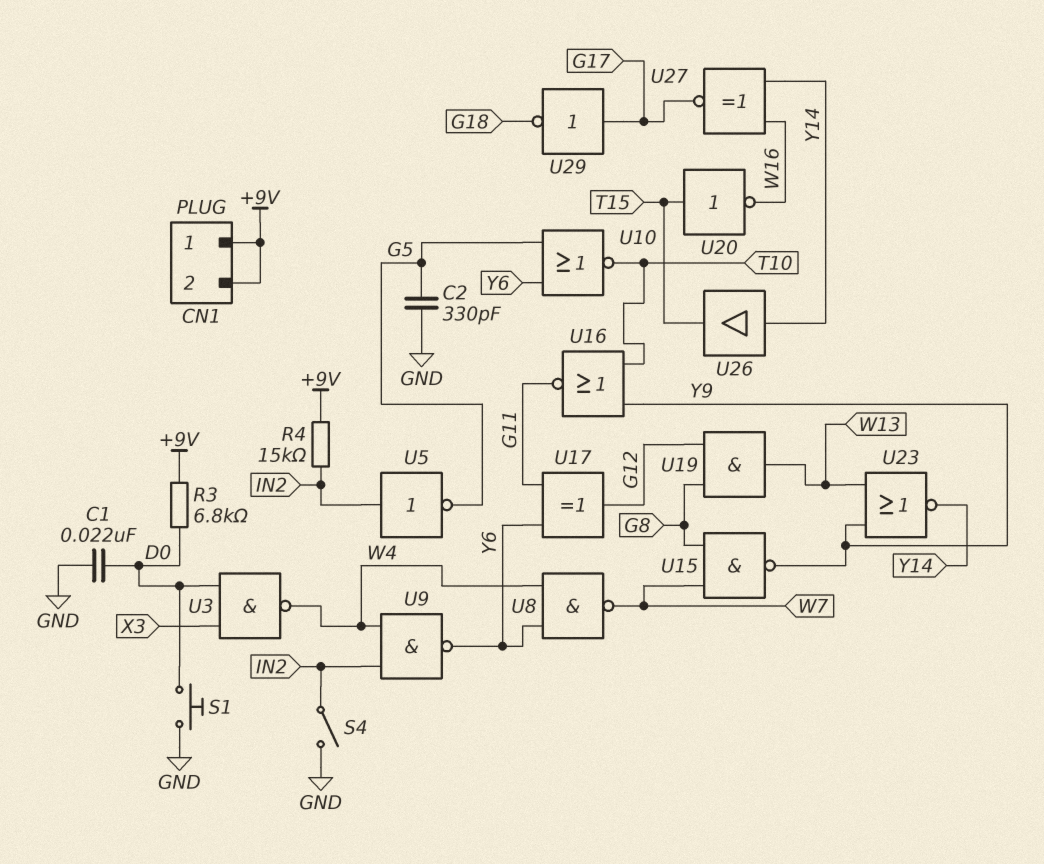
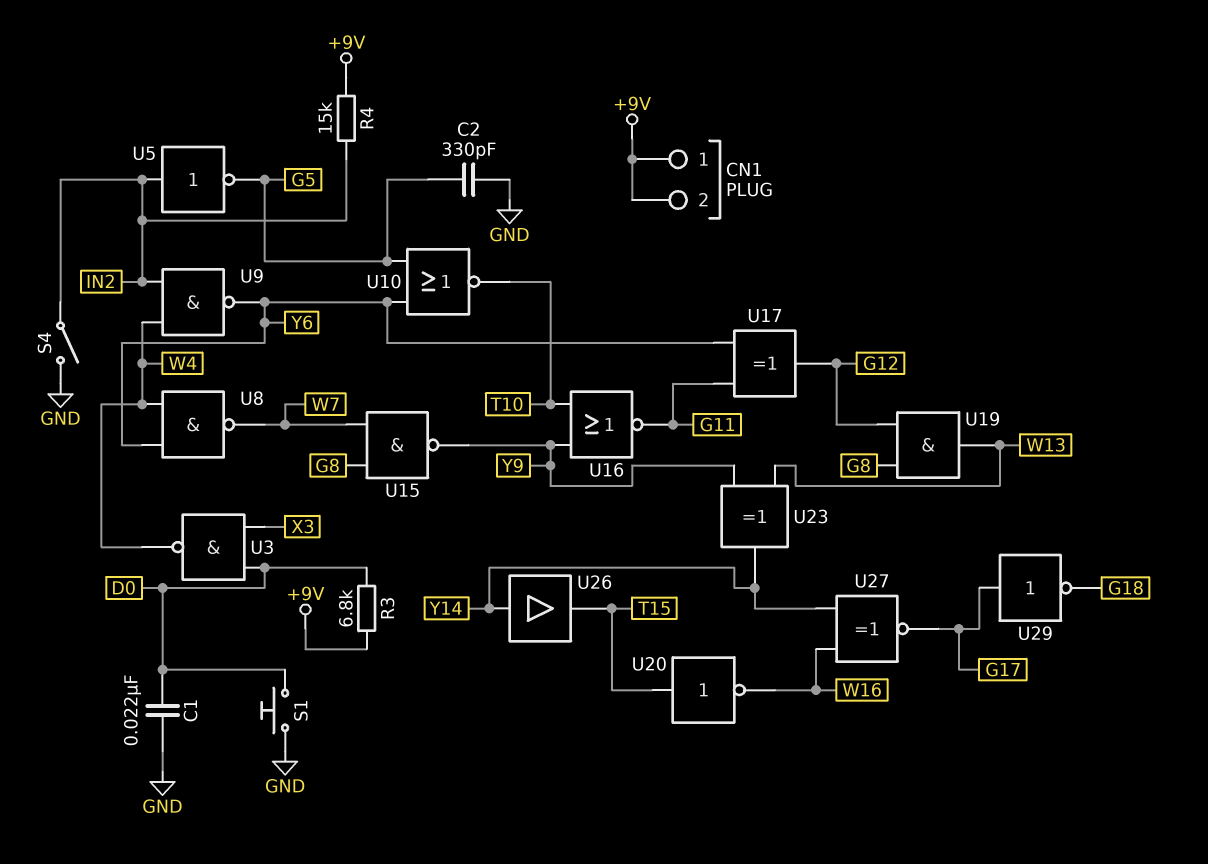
U23: NOR (in W13, in Y9, out Y14) -> XOR (in W13, in Y9, out Y14)

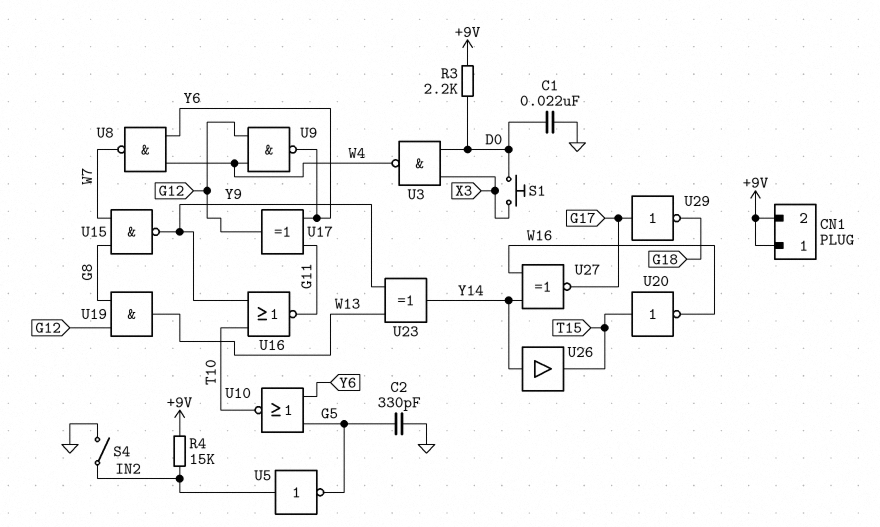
R3: 6.8k (+9V, D0) -> 2.2k (+9V, D0)
S1: button (D0, GND) -> button (D0, X3)
U9: NAND (in IN2, in W4, out Y6) -> NAND (in G12, in W4, out Y6)

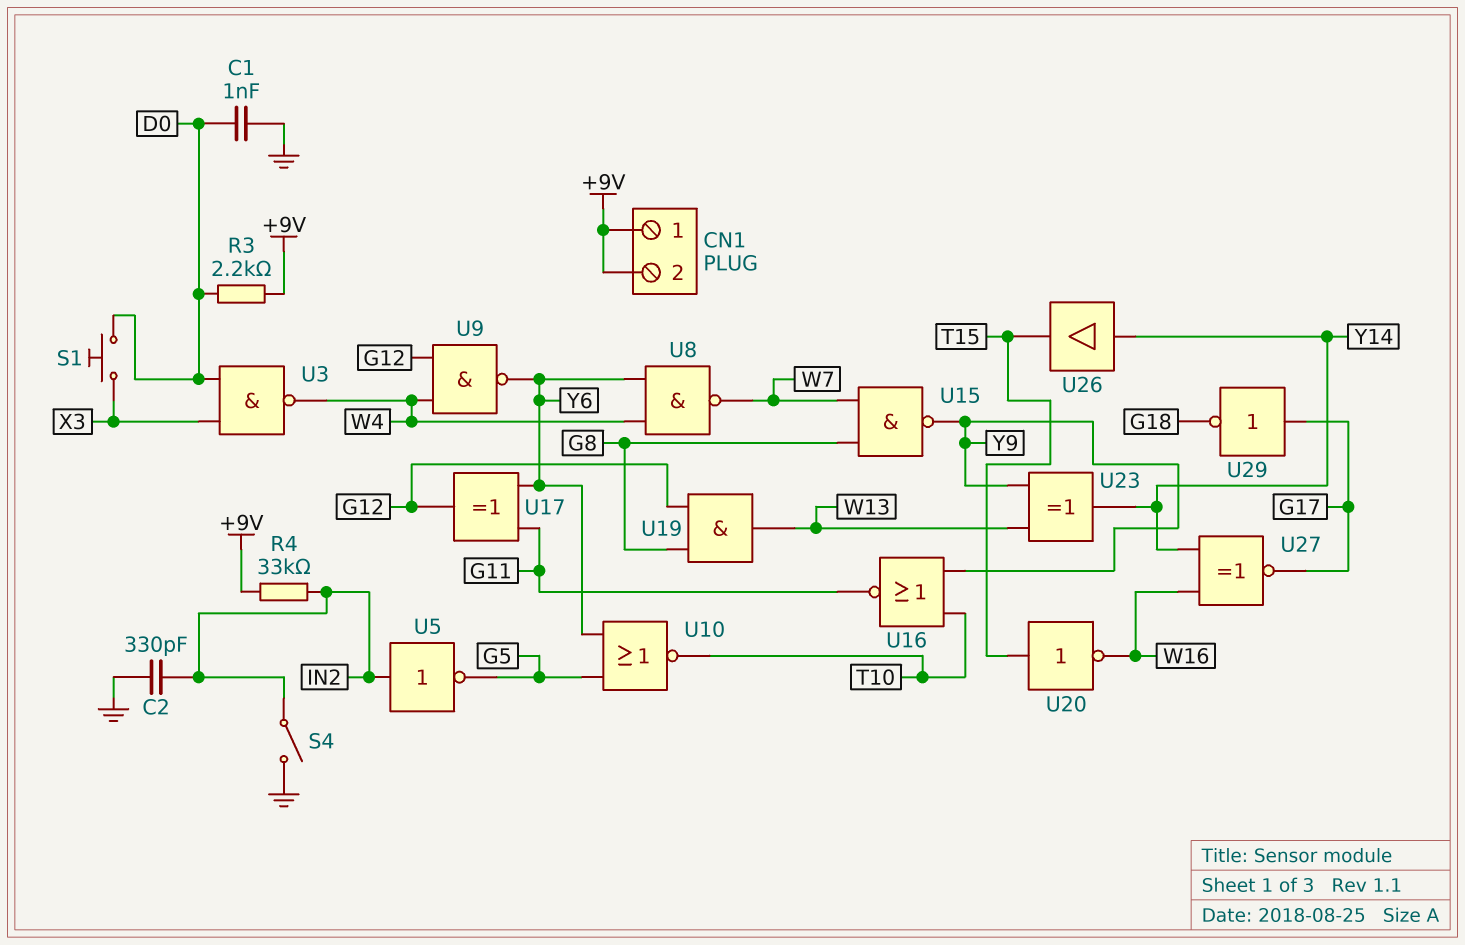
C1: 22nF (D0, GND) -> 1nF (D0, GND)
C2: 330pF (G5, GND) -> 330pF (GND, IN2)
R4: 15k (+9V, IN2) -> 33k (+9V, IN2)

